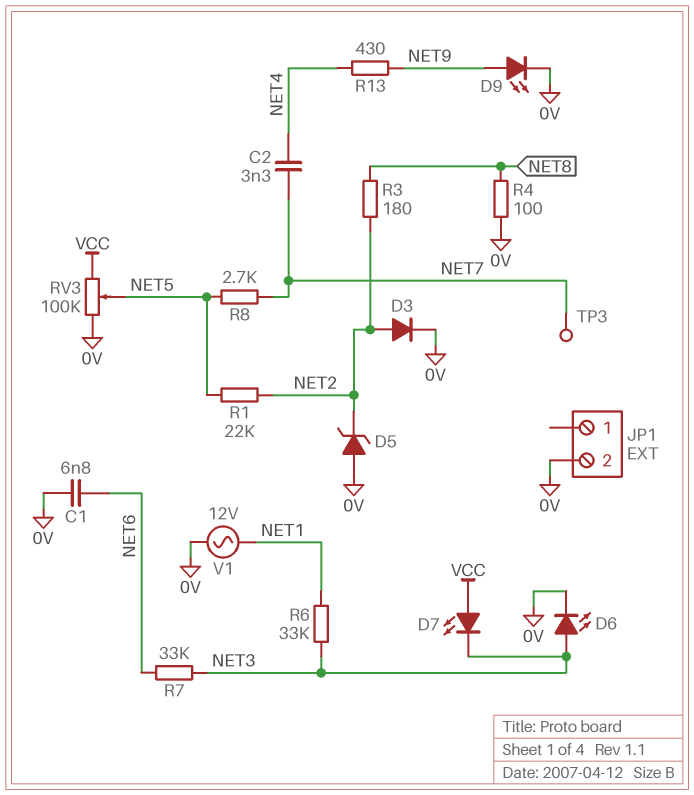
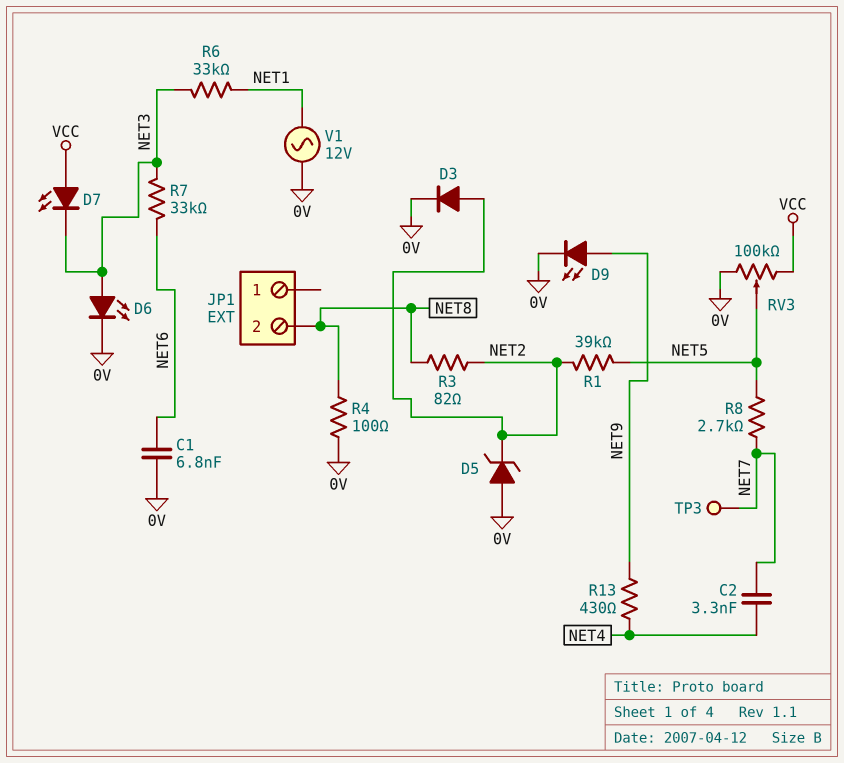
JP1 pin 2: 0V -> NET8
R1: 22k (NET2, NET5) -> 39k (NET2, NET5)
R3: 180 (NET2, NET8) -> 82 (NET2, NET8)

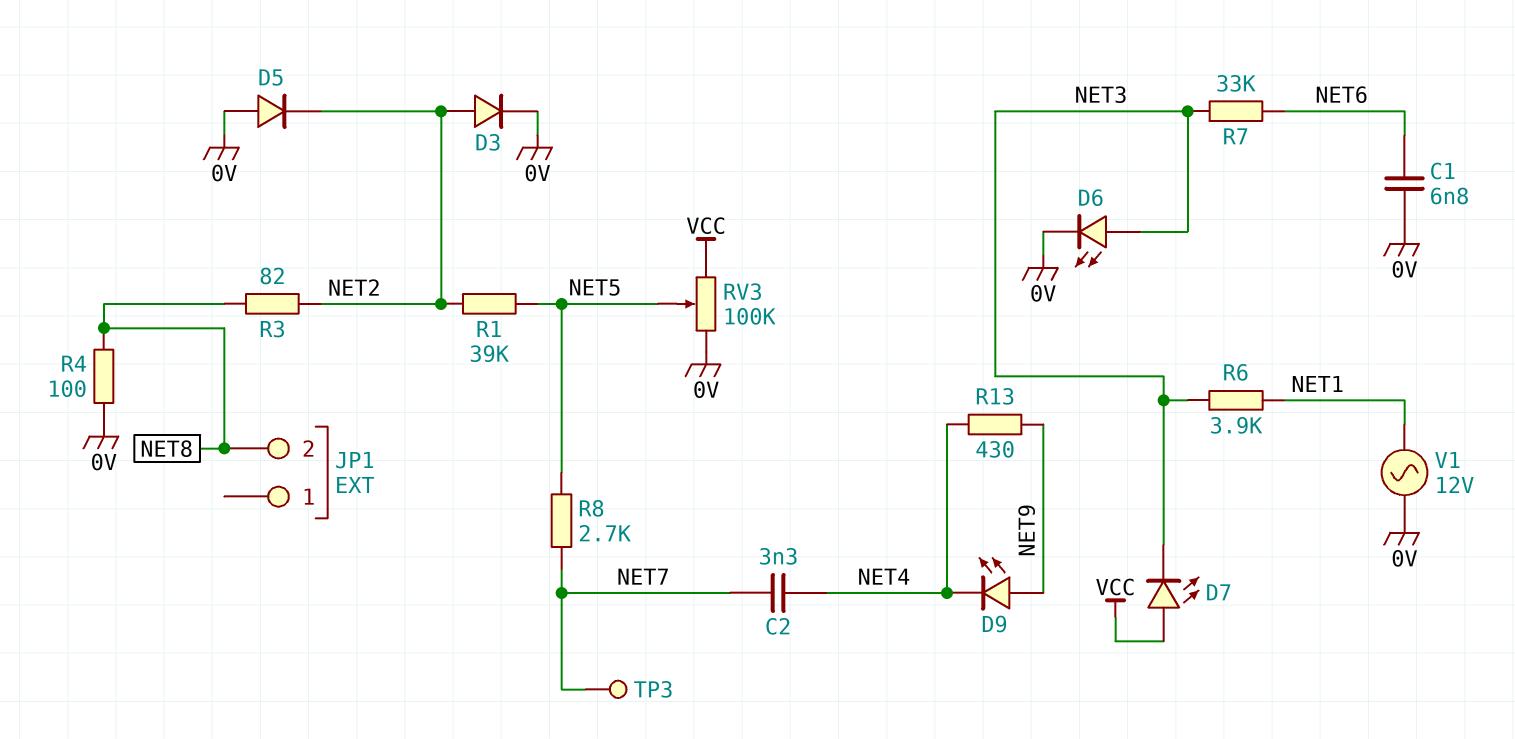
D5: zener (A 0V, K NET2) -> diode (A 0V, K NET2)
D9: LED (A NET9, K 0V) -> LED (A NET9, K NET4)
R6: 33k (NET1, NET3) -> 3.9k (NET1, NET3)

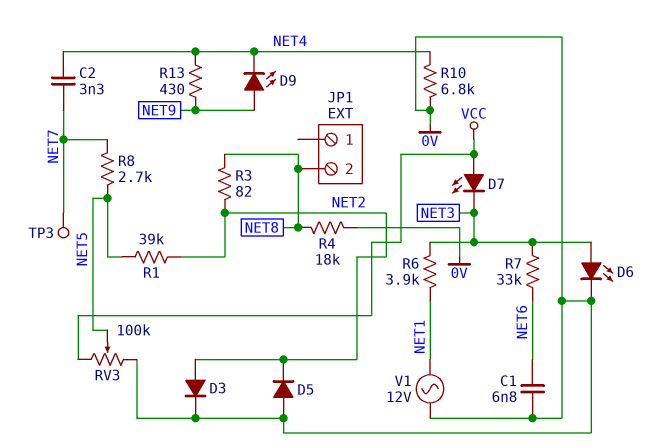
R4: 100 (0V, NET8) -> 18k (0V, NET8)
R10: none -> 6.8k (0V, NET4)

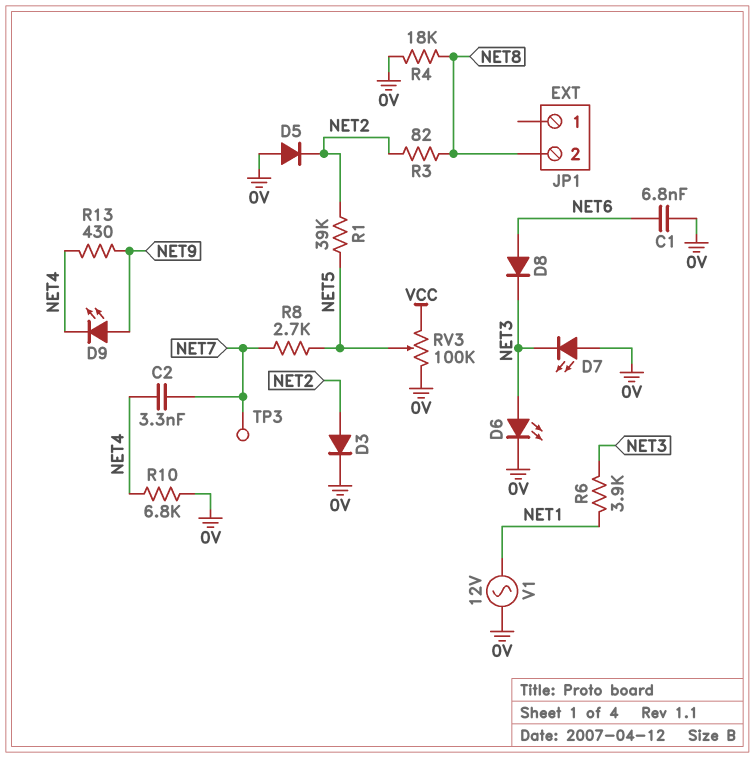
D7: LED (A VCC, K NET3) -> LED (A 0V, K NET3)
D8: none -> diode (A NET6, K NET3)
R7: 33k (NET3, NET6) -> none

